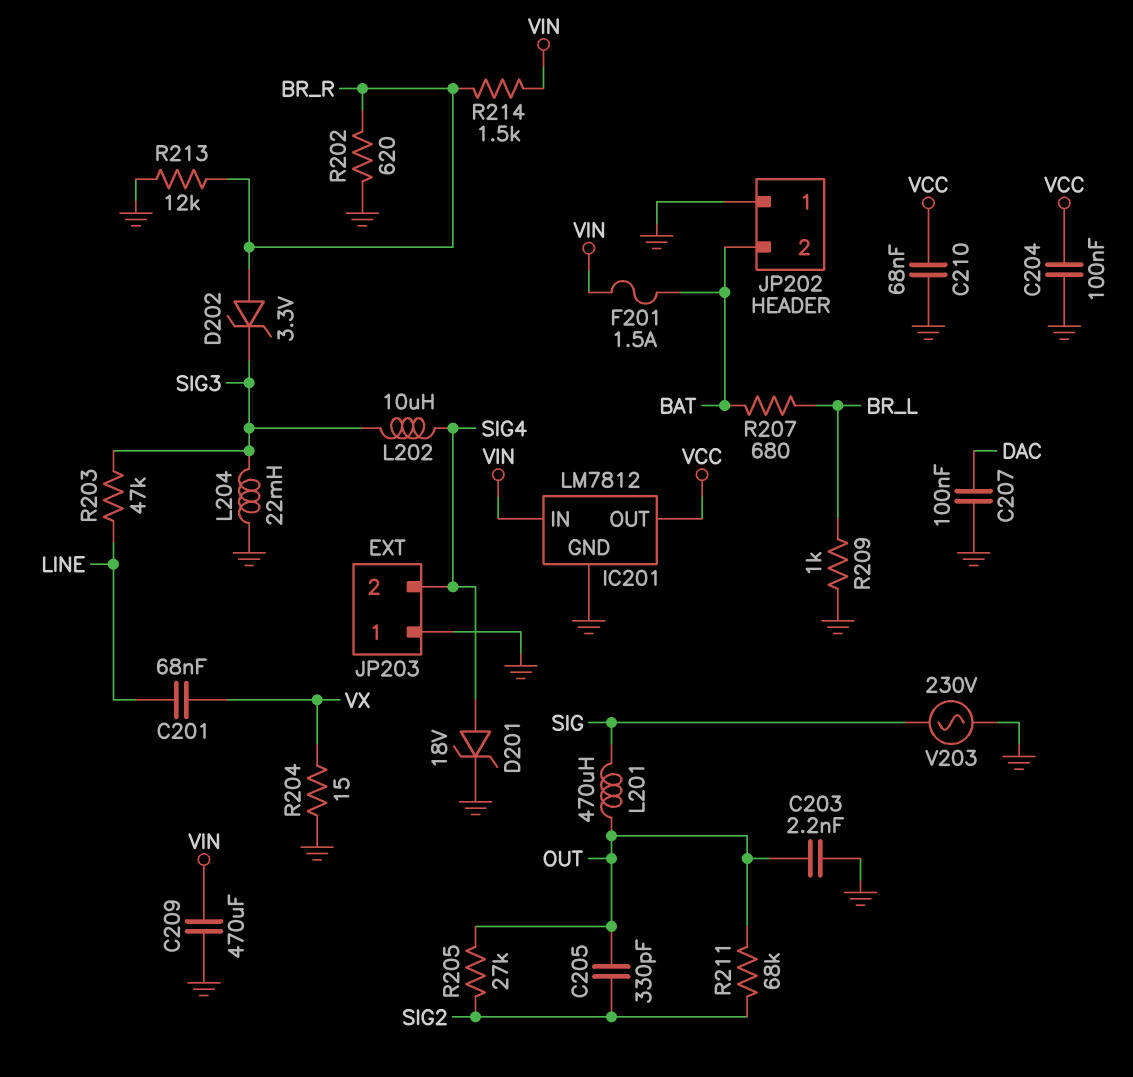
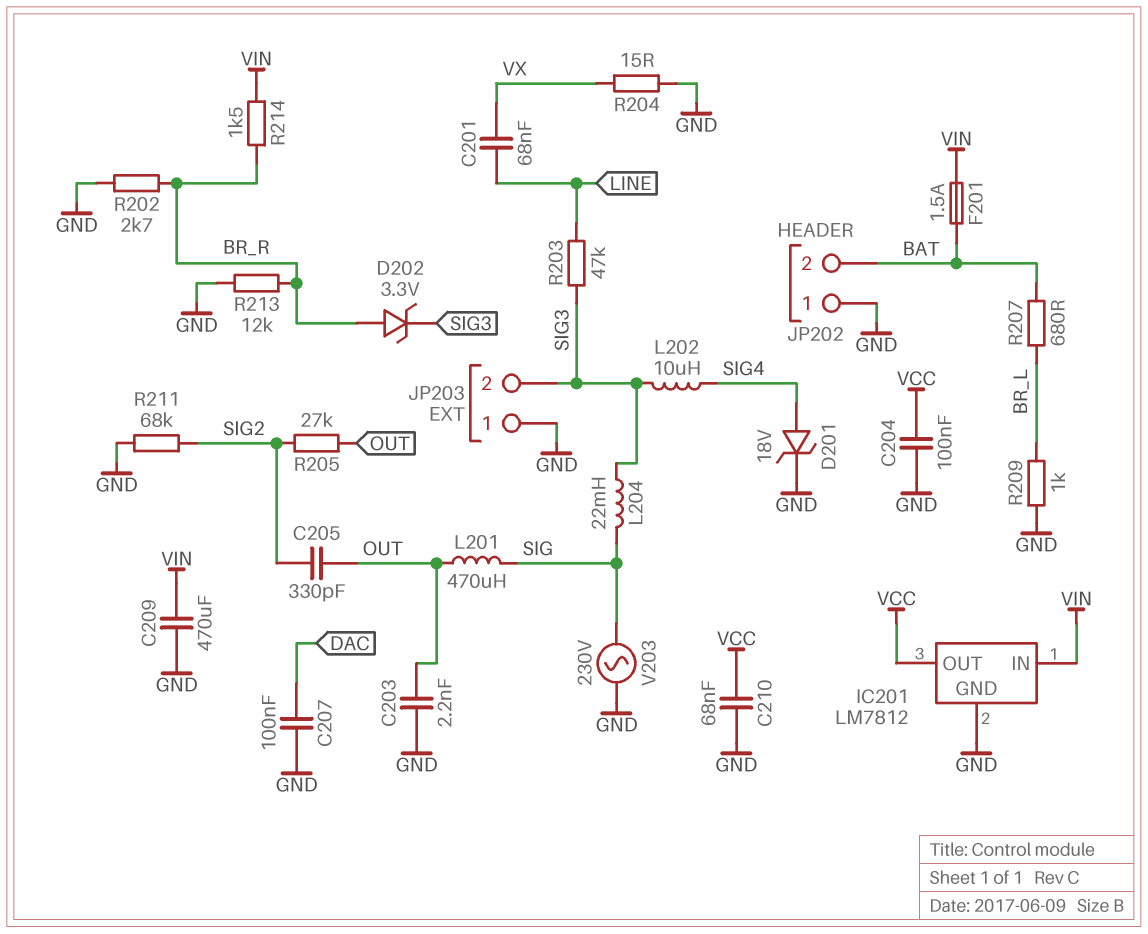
JP203 pin 2: SIG4 -> SIG3
L204: 22mH (GND, SIG3) -> 22mH (SIG, SIG3)
R202: 620 (BR_R, GND) -> 2.7k (BR_R, GND)
R211: 68k (OUT, SIG2) -> 68k (GND, SIG2)

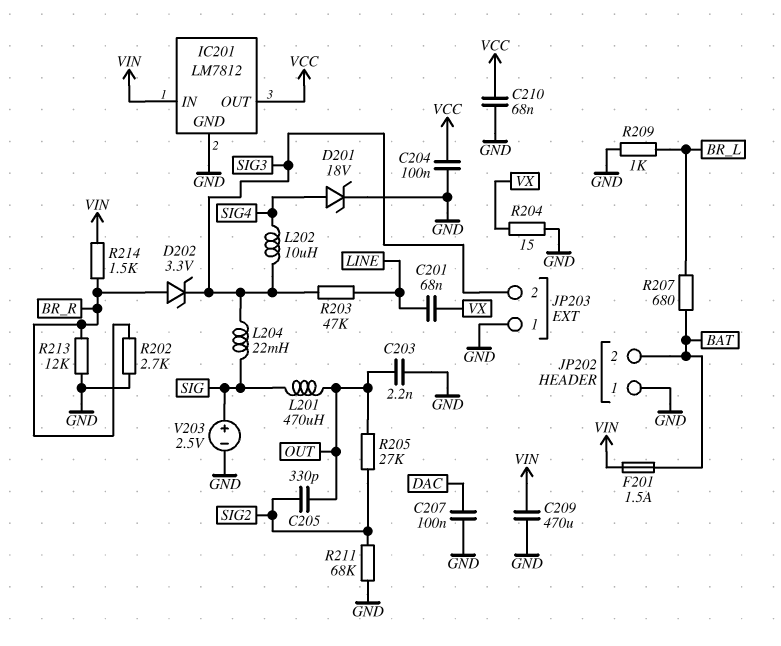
V203: AC 230V (GND, SIG) -> 2.5V (plus SIG, minus GND)

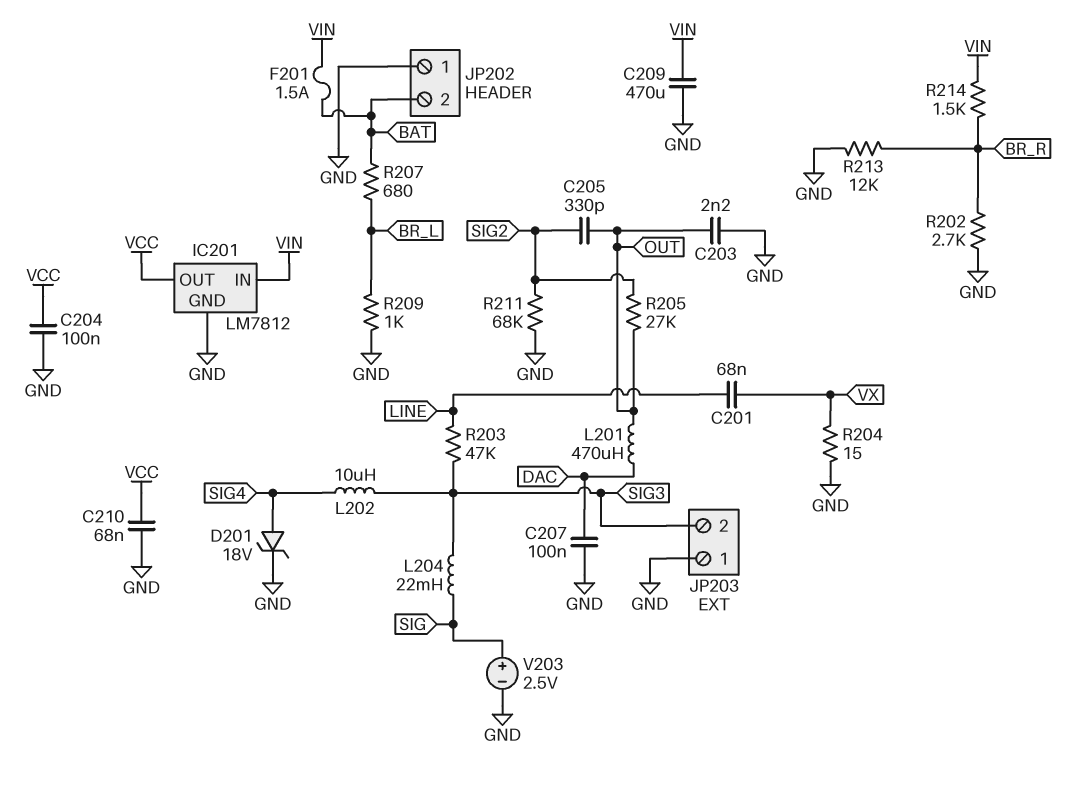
D202: zener 3.3V (A BR_R, K SIG3) -> none
L201: 470uH (OUT, SIG) -> 470uH (DAC, OUT)

